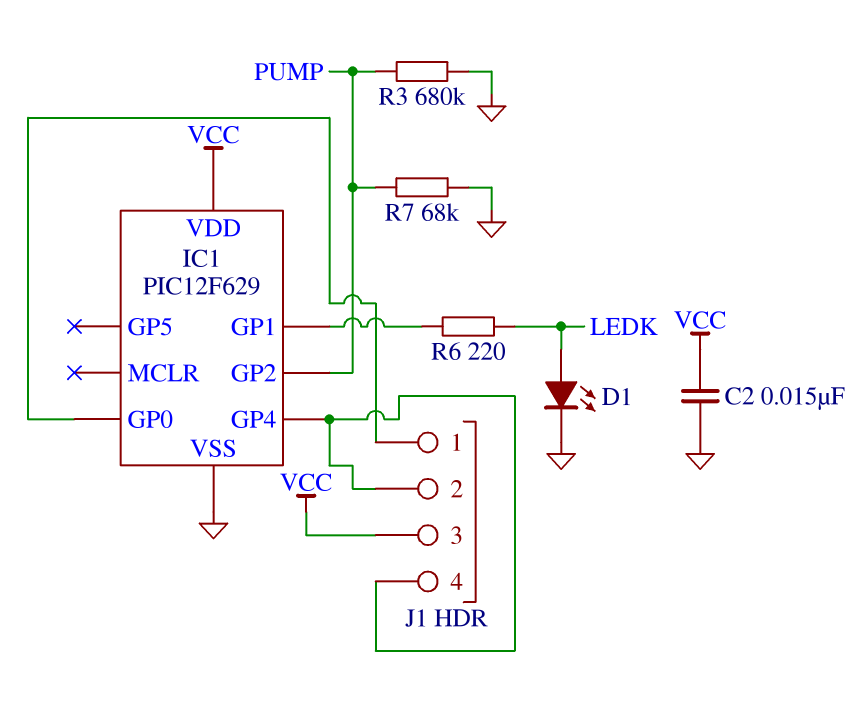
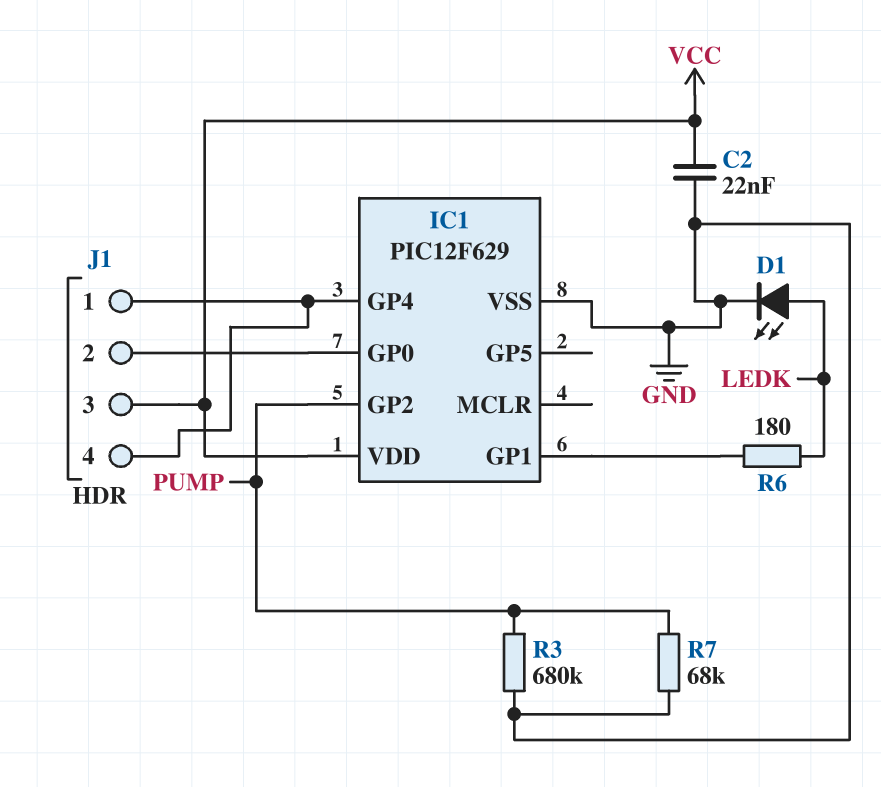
C2: 15nF (GND, VCC) -> 22nF (GND, VCC)
J1 pin 1: IC1/GP0 -> IC1/GP4
J1 pin 2: IC1/GP4 -> IC1/GP0
R6: 220 (IC1/GP1, LEDK) -> 180 (IC1/GP1, LEDK)

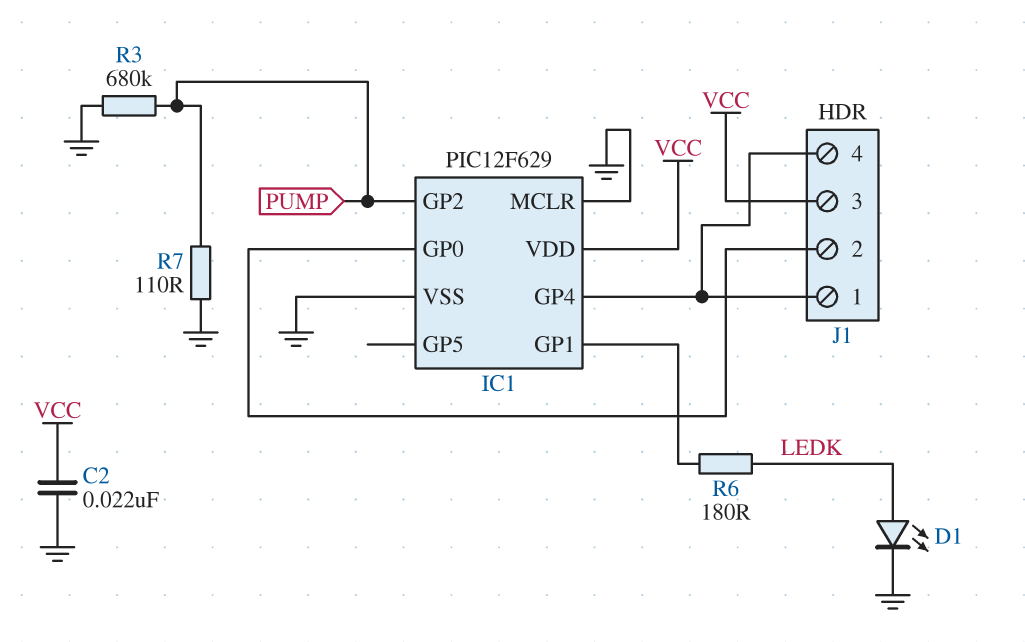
IC1 pin MCLR: none -> GND
R7: 68k (GND, PUMP) -> 110 (GND, PUMP)

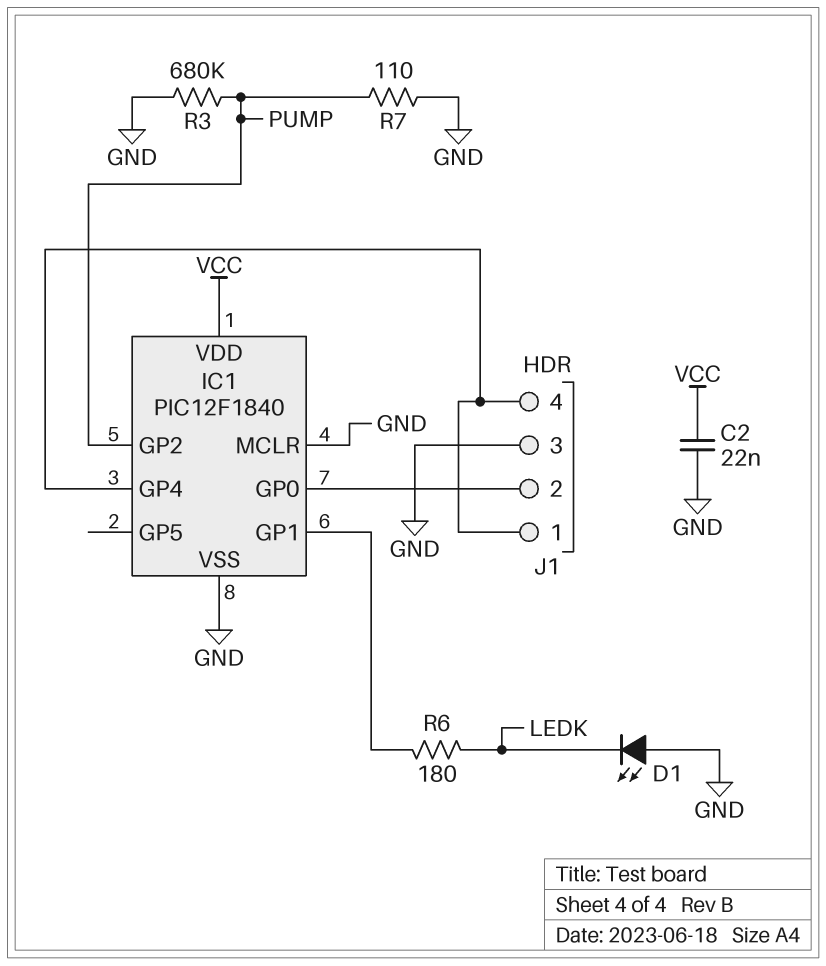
D1: LED (A LEDK, K GND) -> LED (A GND, K LEDK)
IC1: PIC12F629 -> PIC12F1840
J1 pin 3: VCC -> GND

